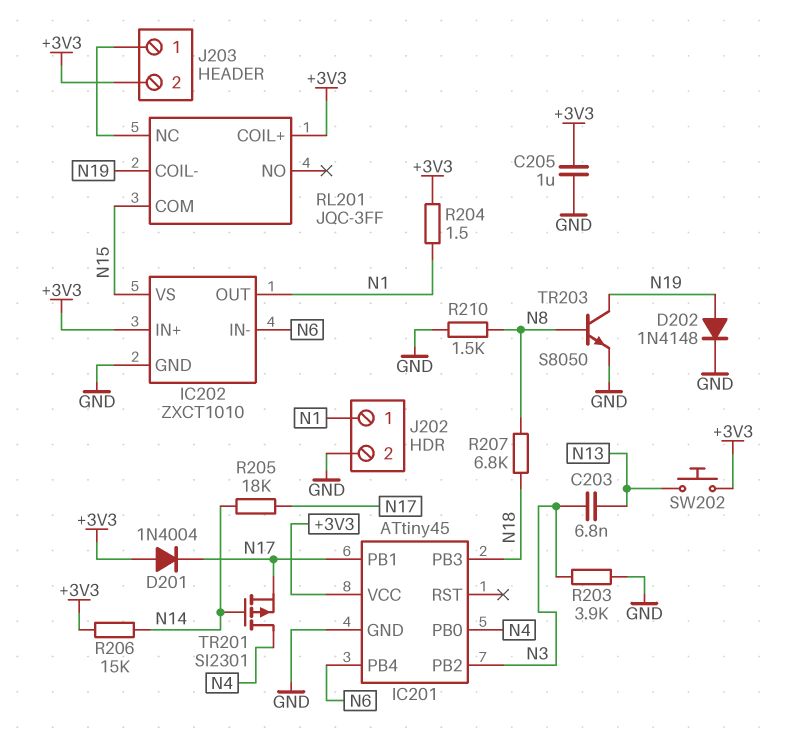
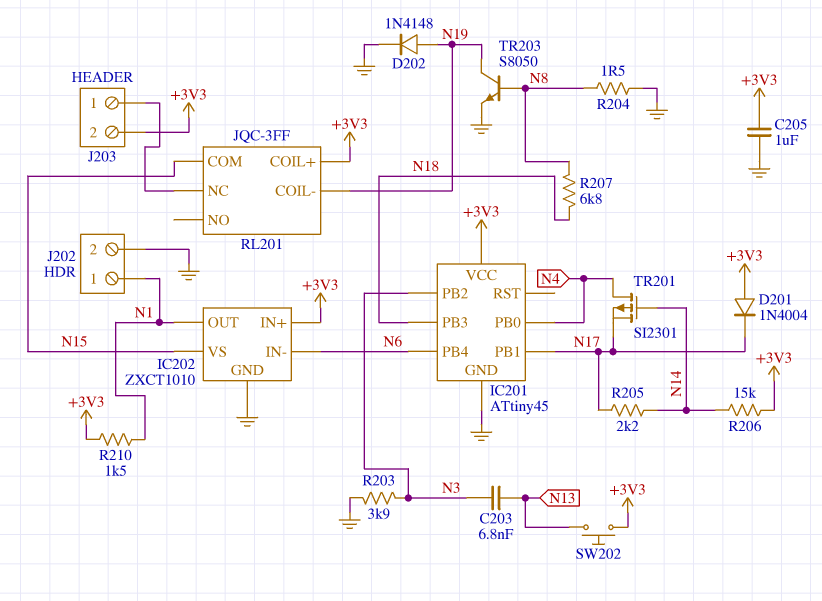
R204: 1.5 (+3V3, N1) -> 1.5 (GND, N8)
R205: 18k (N14, N17) -> 2.2k (N14, N17)
R210: 1.5k (GND, N8) -> 1.5k (+3V3, N1)

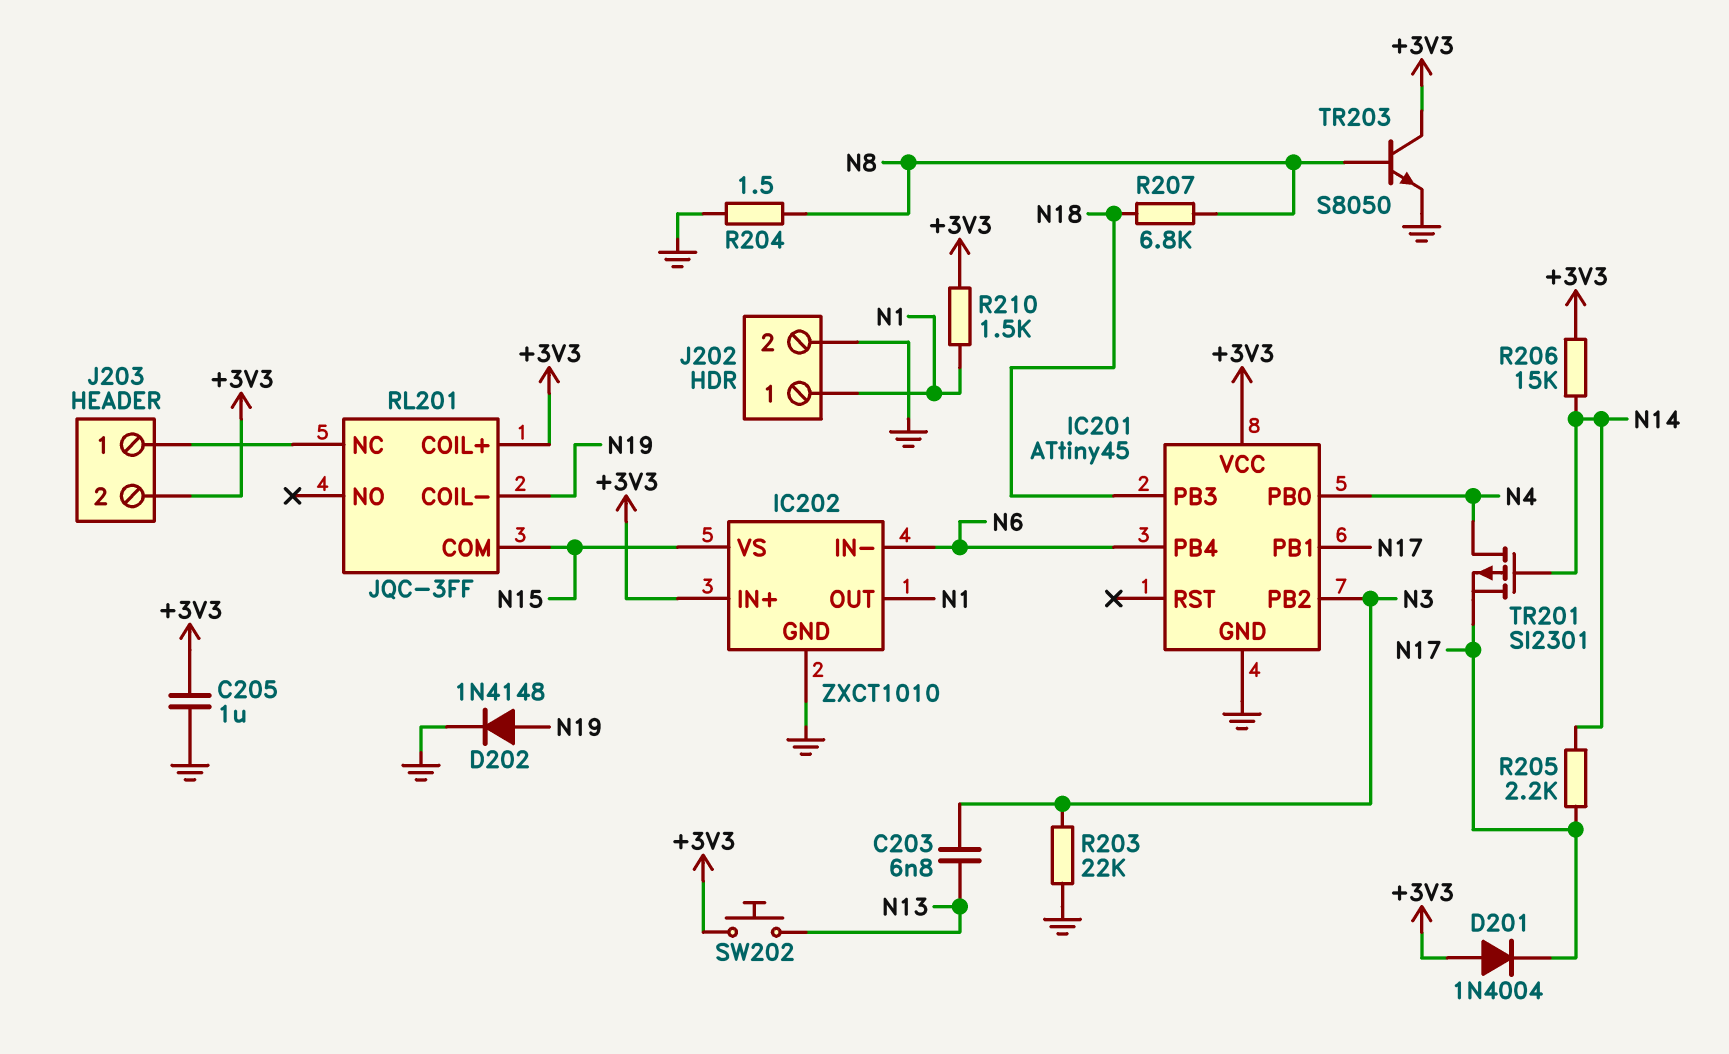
R203: 3.9k (GND, N3) -> 22k (GND, N3)
TR203: NPN S8050 (B N8, C N19, E GND) -> NPN S8050 (B N8, C +3V3, E GND)

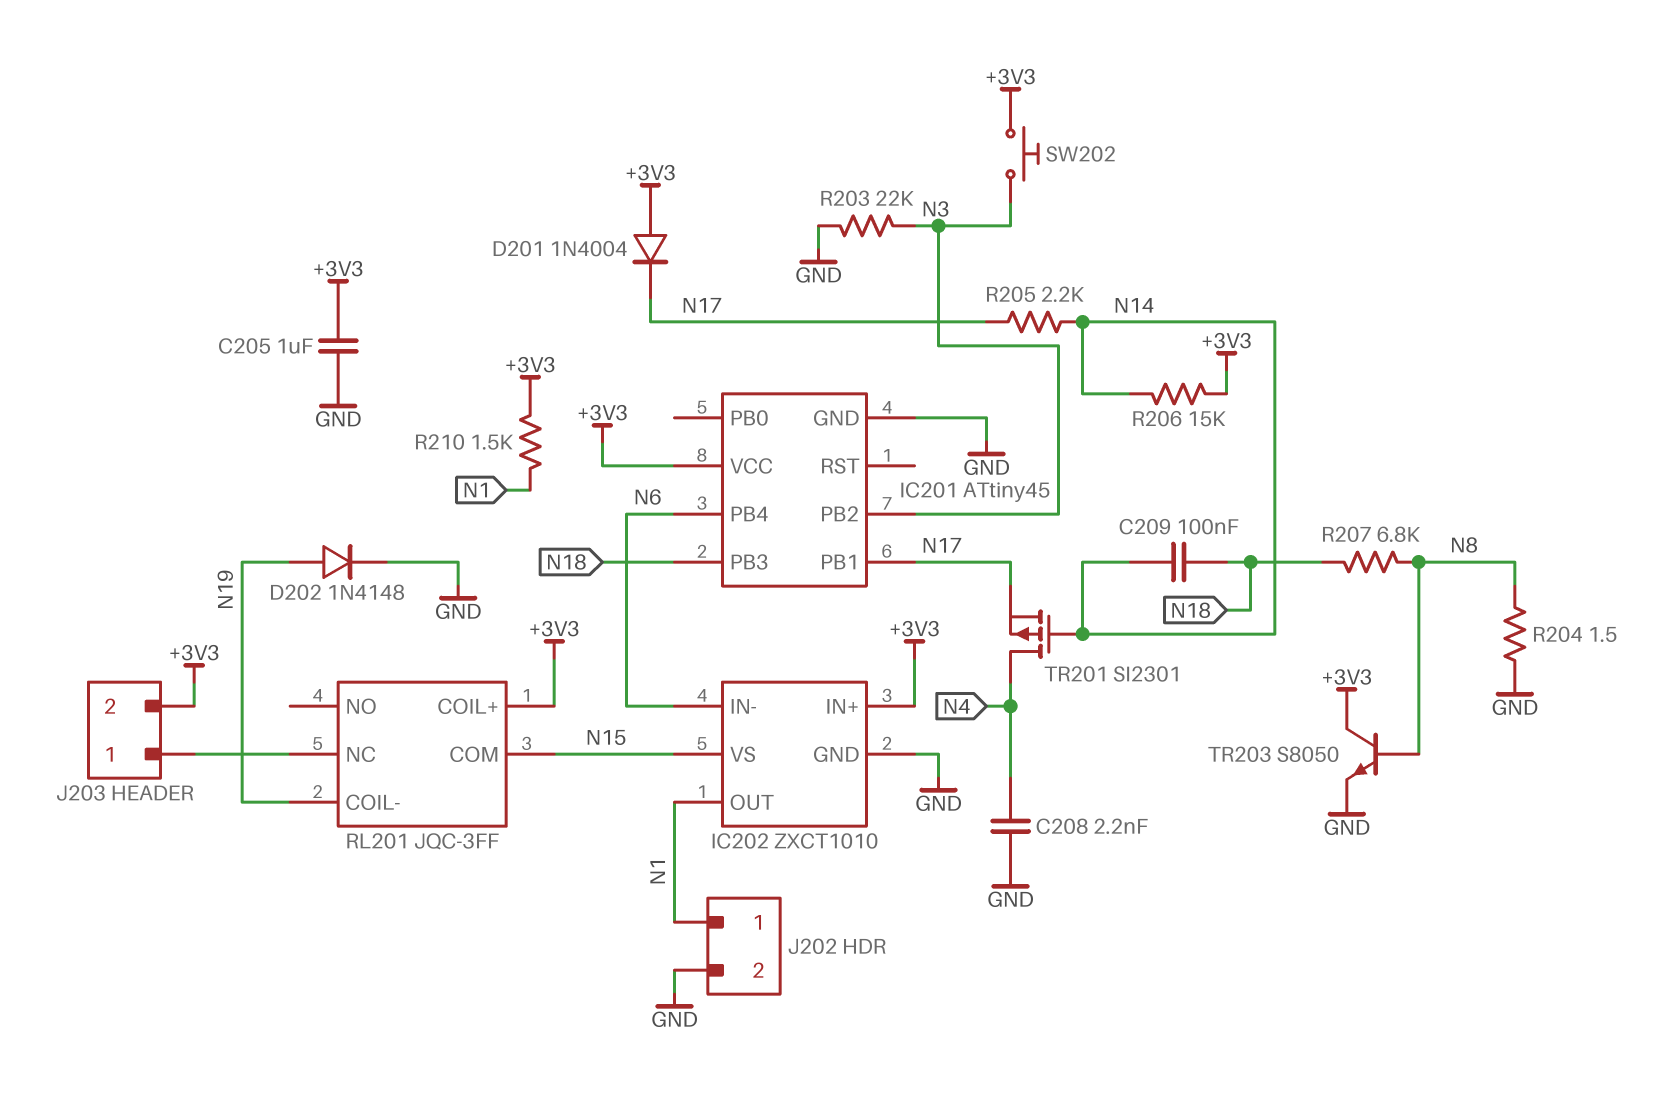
C203: 6.8nF (N3, N13) -> none
C208: none -> 2.2nF (GND, N4)
C209: none -> 100nF (N14, N18)
IC201 pin PB0: N4 -> none
SW202: button (+3V3, N13) -> button (+3V3, N3)

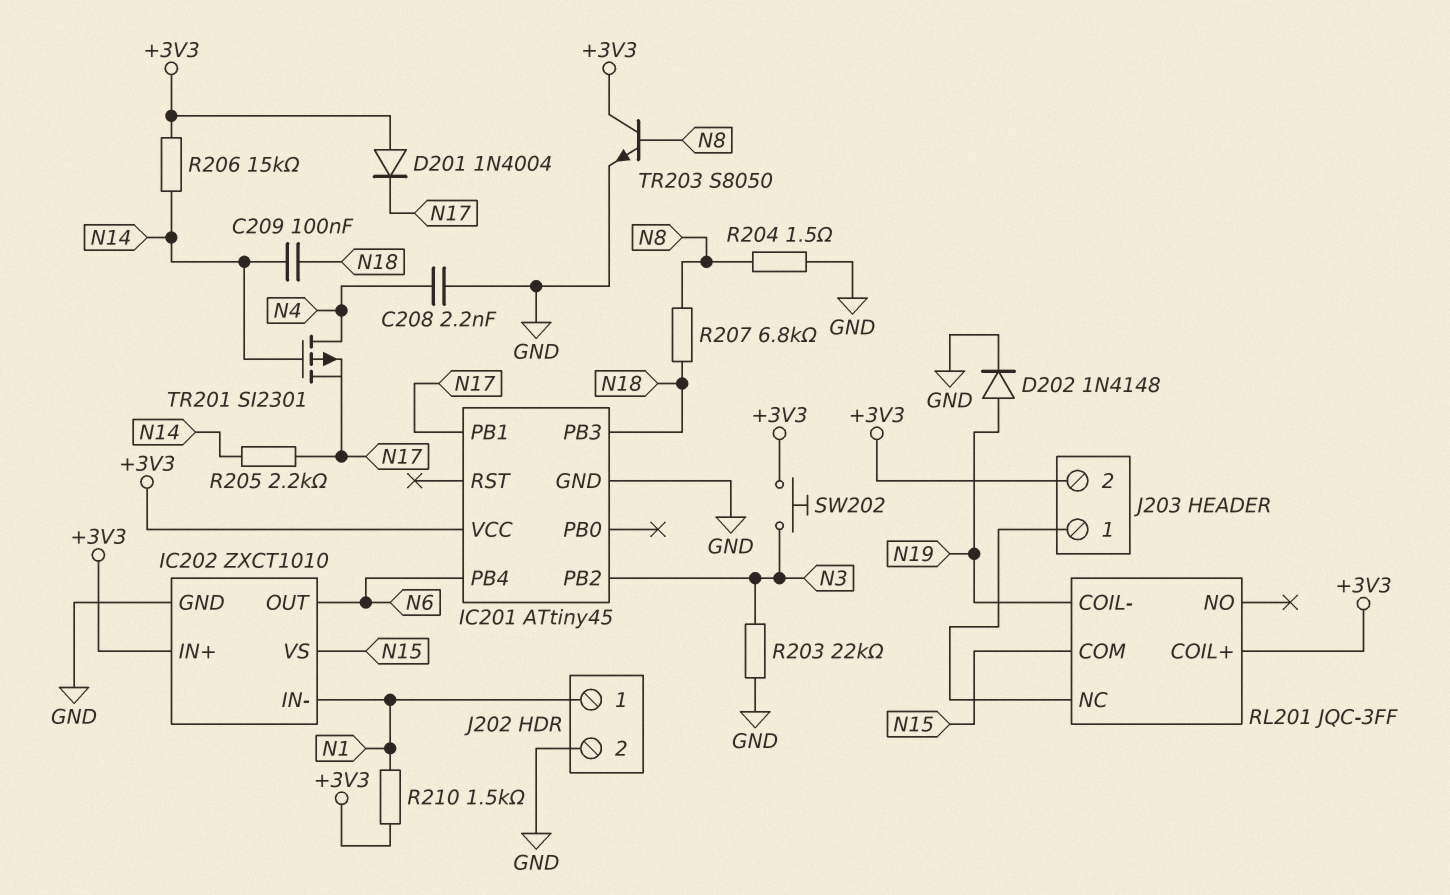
C205: 1uF (+3V3, GND) -> none
IC202 pin IN-: N6 -> N1
IC202 pin OUT: N1 -> N6

